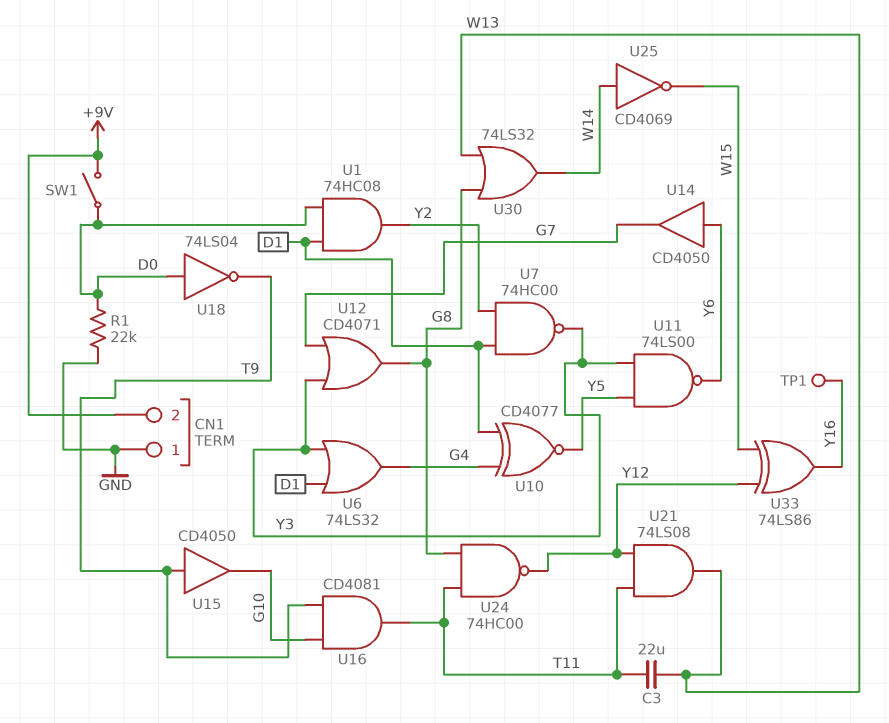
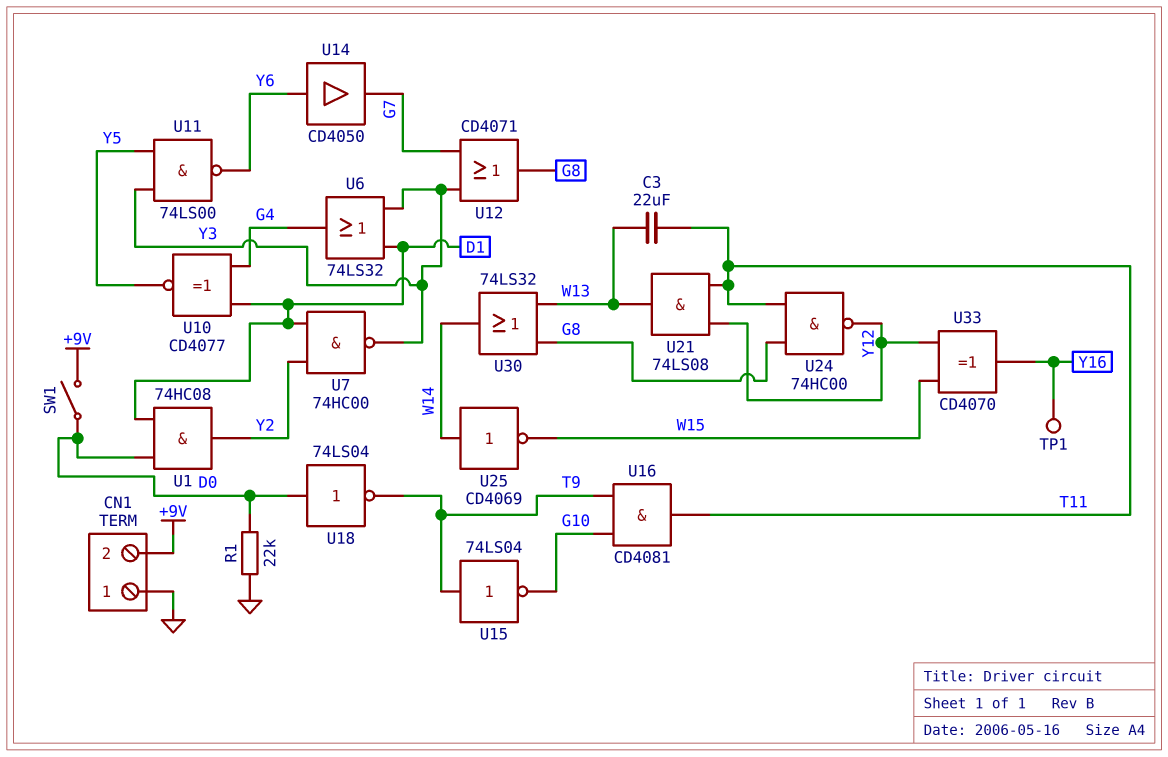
U15: buffer CD4050 (in T9, out G10) -> NOT 74LS04 (in T9, out G10)
U33: XOR 74LS86 (in W15, in Y12, out Y16) -> XOR CD4070 (in W15, in Y12, out Y16)

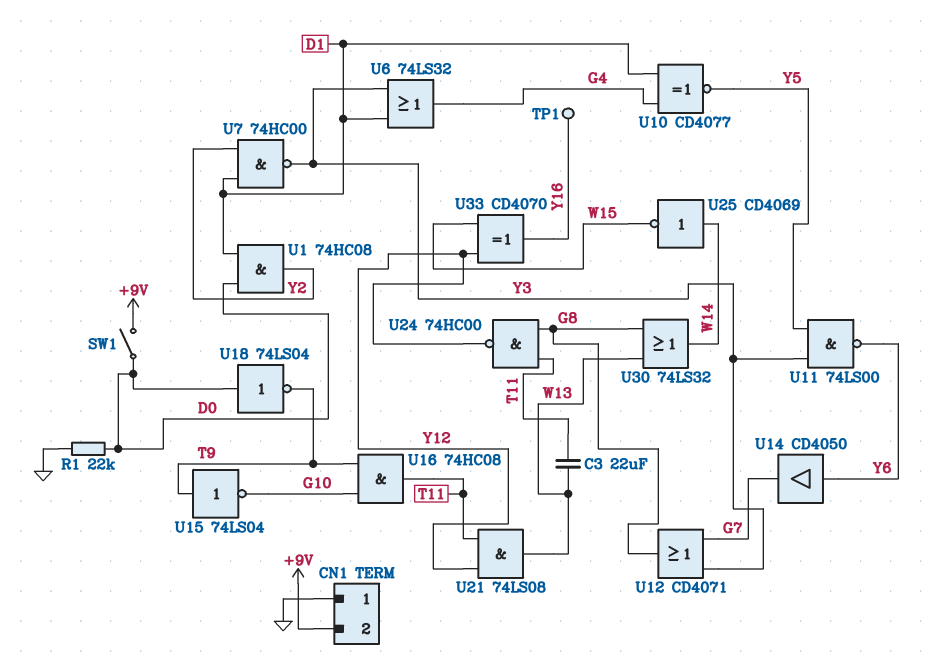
U16: AND CD4081 (in G10, in T9, out T11) -> AND 74HC08 (in G10, in T9, out T11)

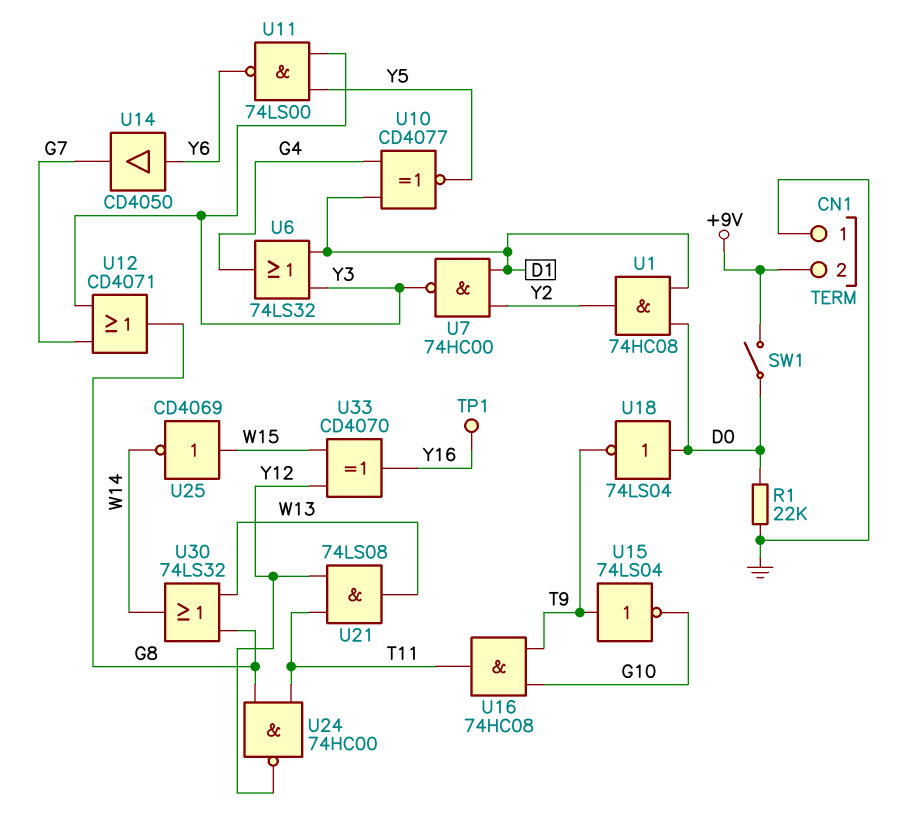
C3: 22uF (T11, W13) -> none
U25: NOT CD4069 (in W14, out W15) -> NOT CD4069 (in W15, out W14)

